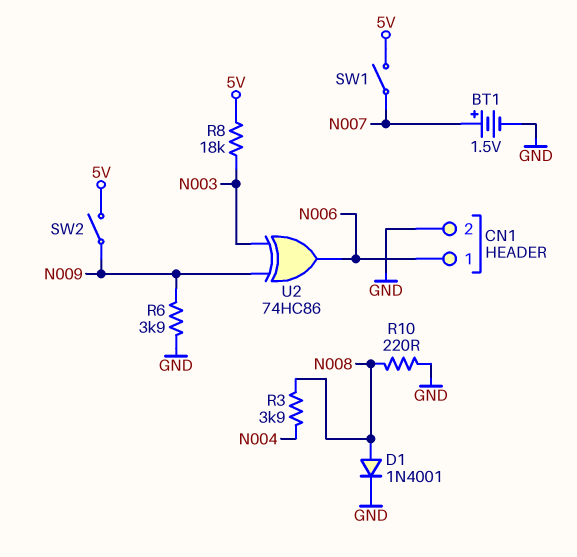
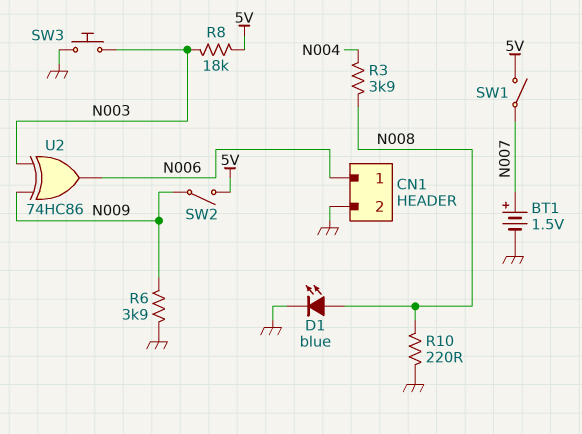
D1: diode 1N4001 (A N008, K GND) -> LED blue (A N008, K GND)
SW3: none -> button (GND, N003)

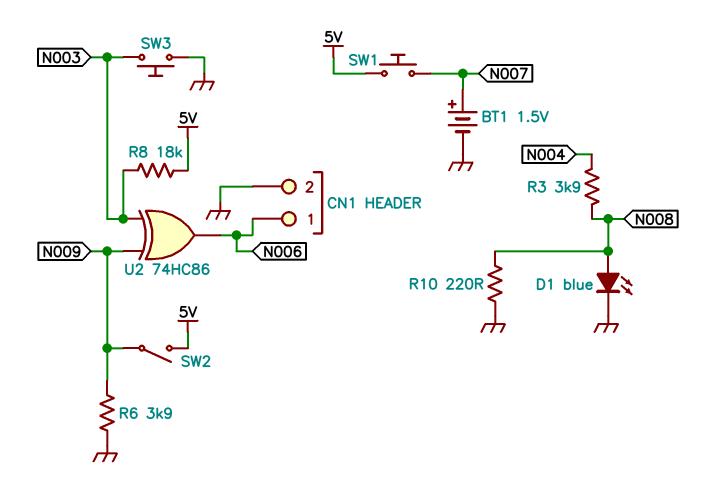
SW1: switch (5V, N007) -> button (5V, N007)

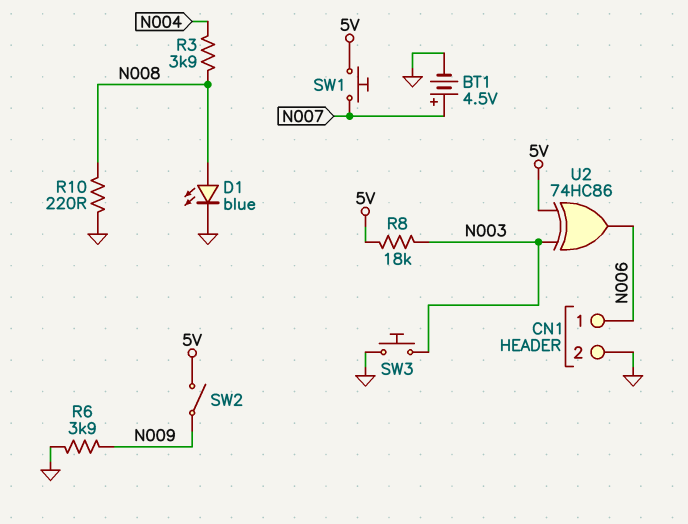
BT1: 1.5V (plus N007, minus GND) -> 4.5V (plus N007, minus GND)
U2: XOR 74HC86 (in N003, in N009, out N006) -> XOR 74HC86 (in 5V, in N003, out N006)

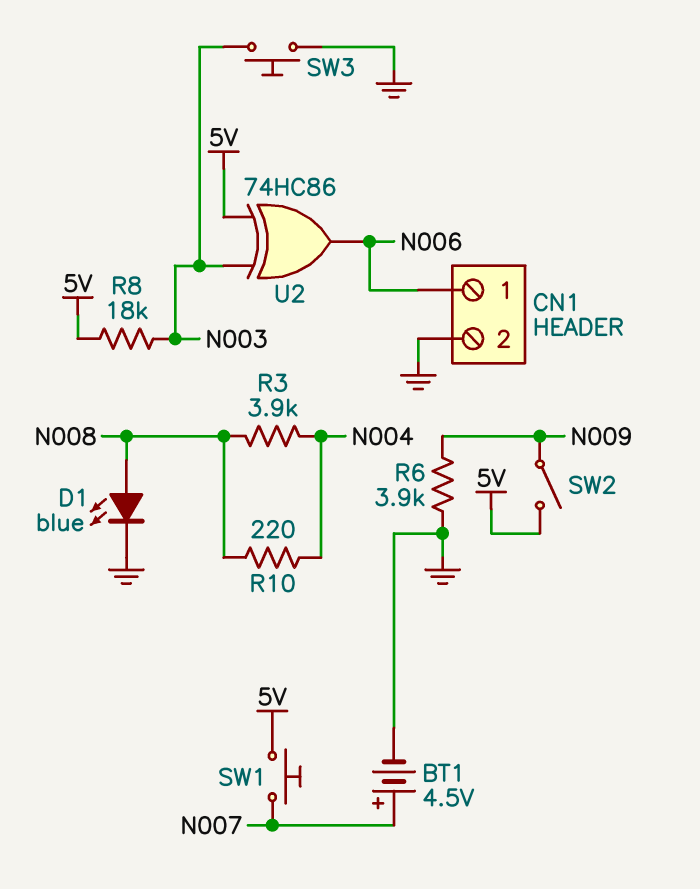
R10: 220 (GND, N008) -> 220 (N004, N008)

